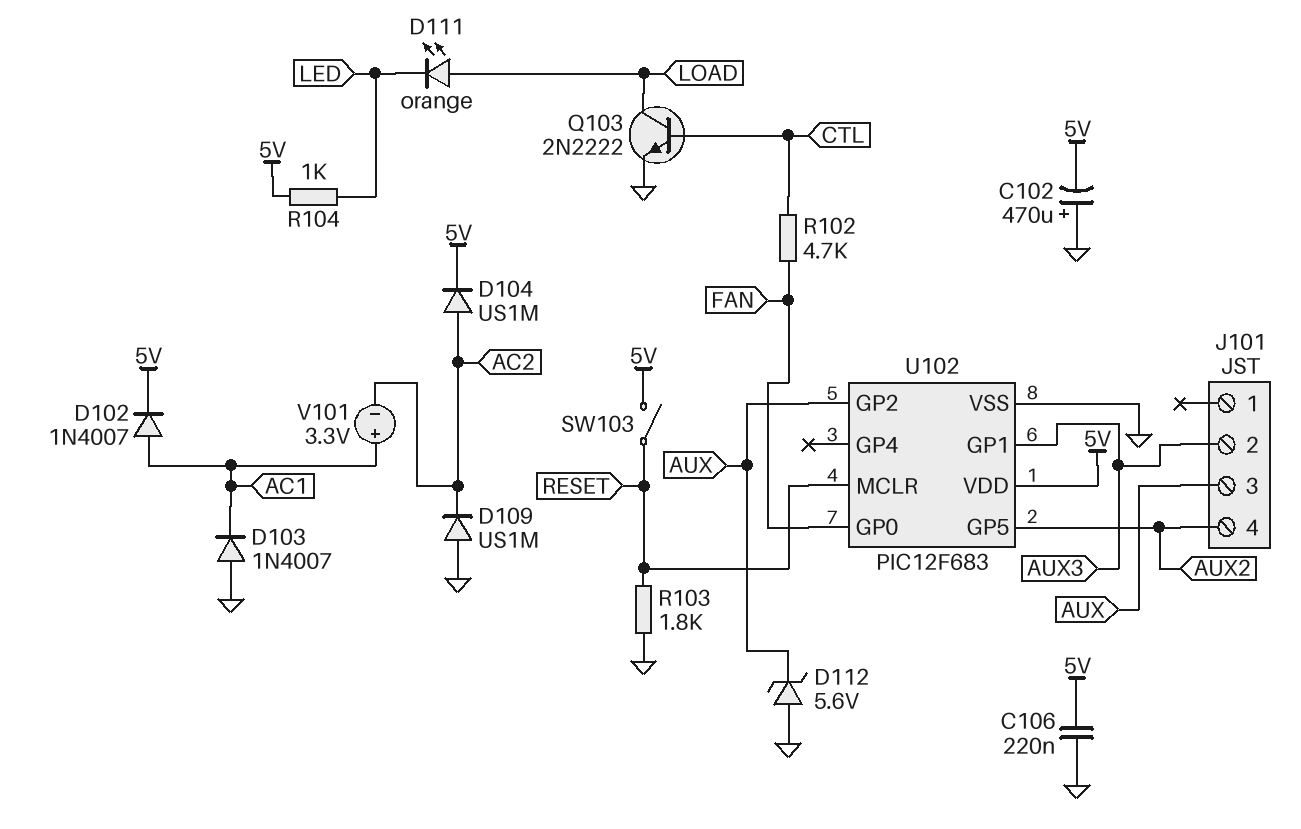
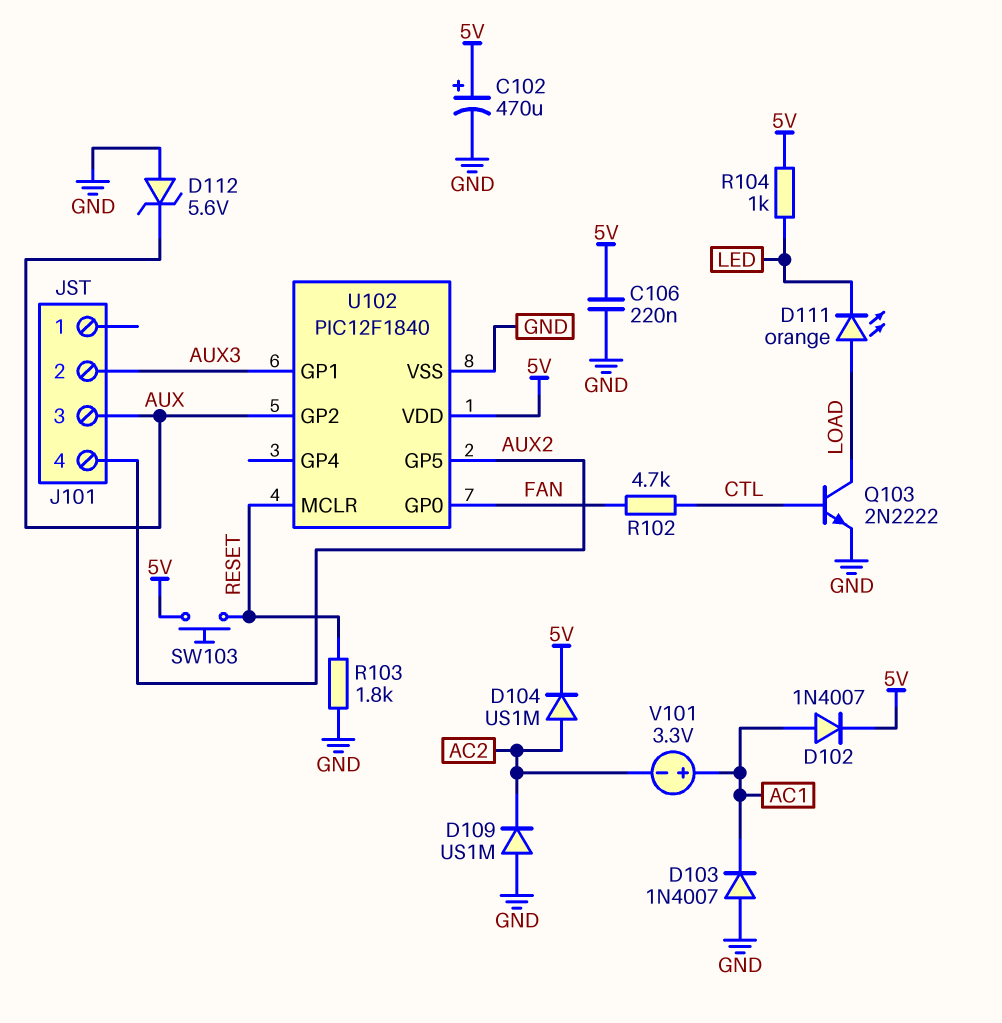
C102: 470uF (plus GND, minus 5V) -> 470uF (plus 5V, minus GND)
SW103: switch (5V, RESET) -> button (5V, RESET)
U102: PIC12F683 -> PIC12F1840

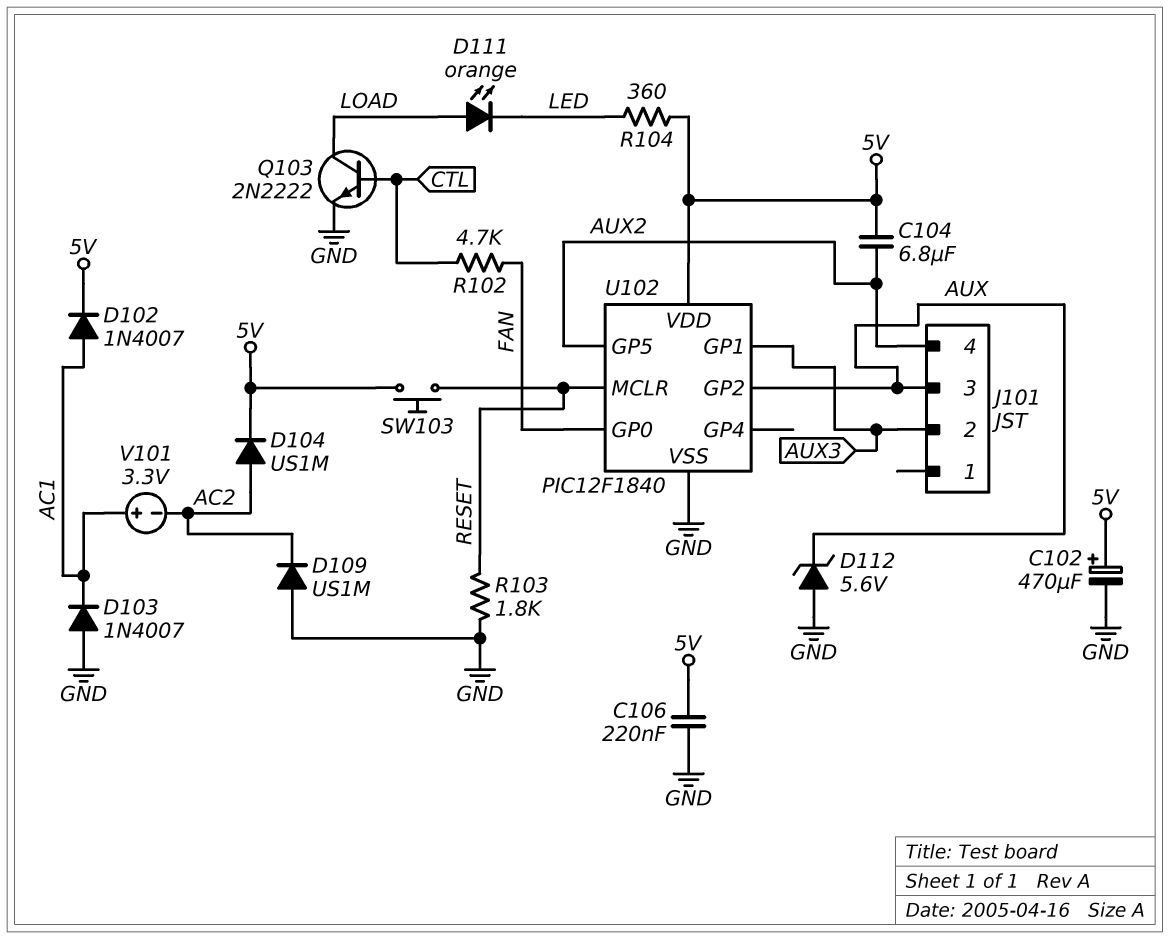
C104: none -> 6.8uF (5V, AUX2)
R104: 1k (5V, LED) -> 360 (5V, LED)

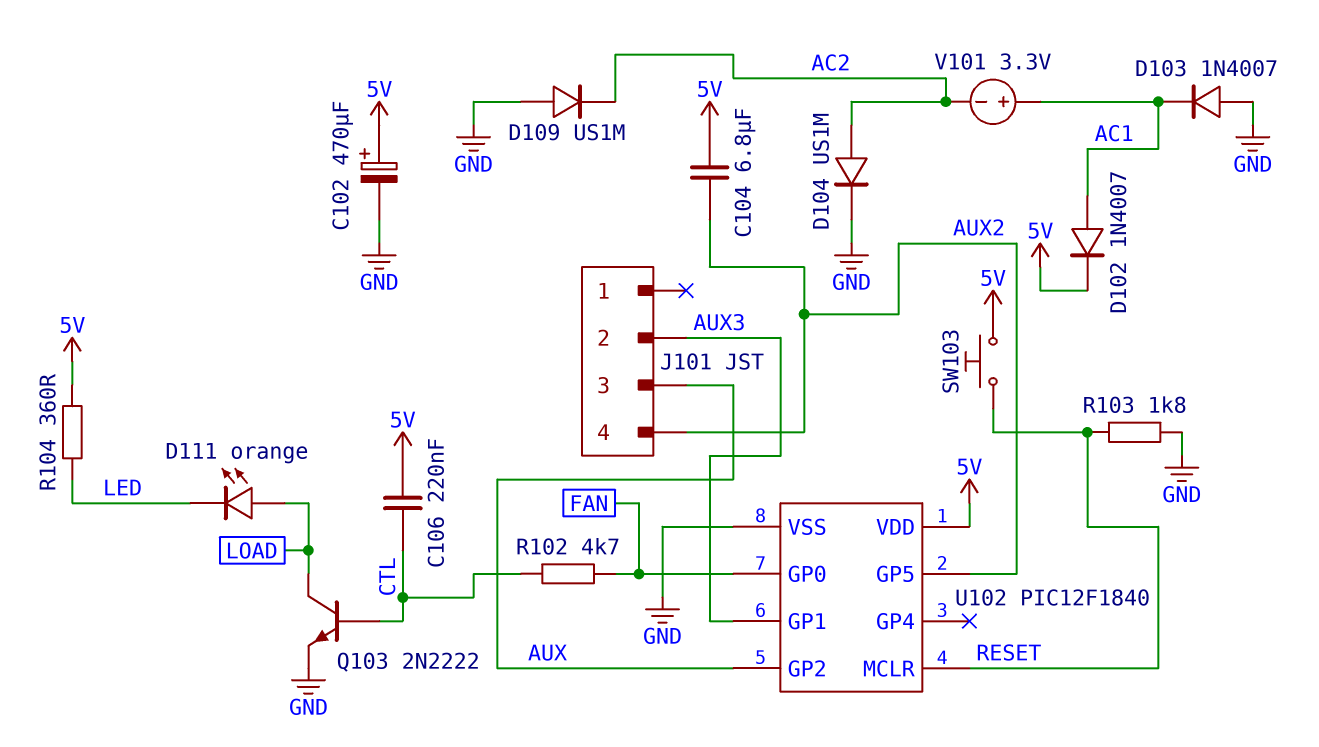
C106: 220nF (5V, GND) -> 220nF (5V, CTL)
D104: diode US1M (A AC2, K 5V) -> diode US1M (A AC2, K GND)
D112: zener 5.6V (A GND, K AUX) -> none

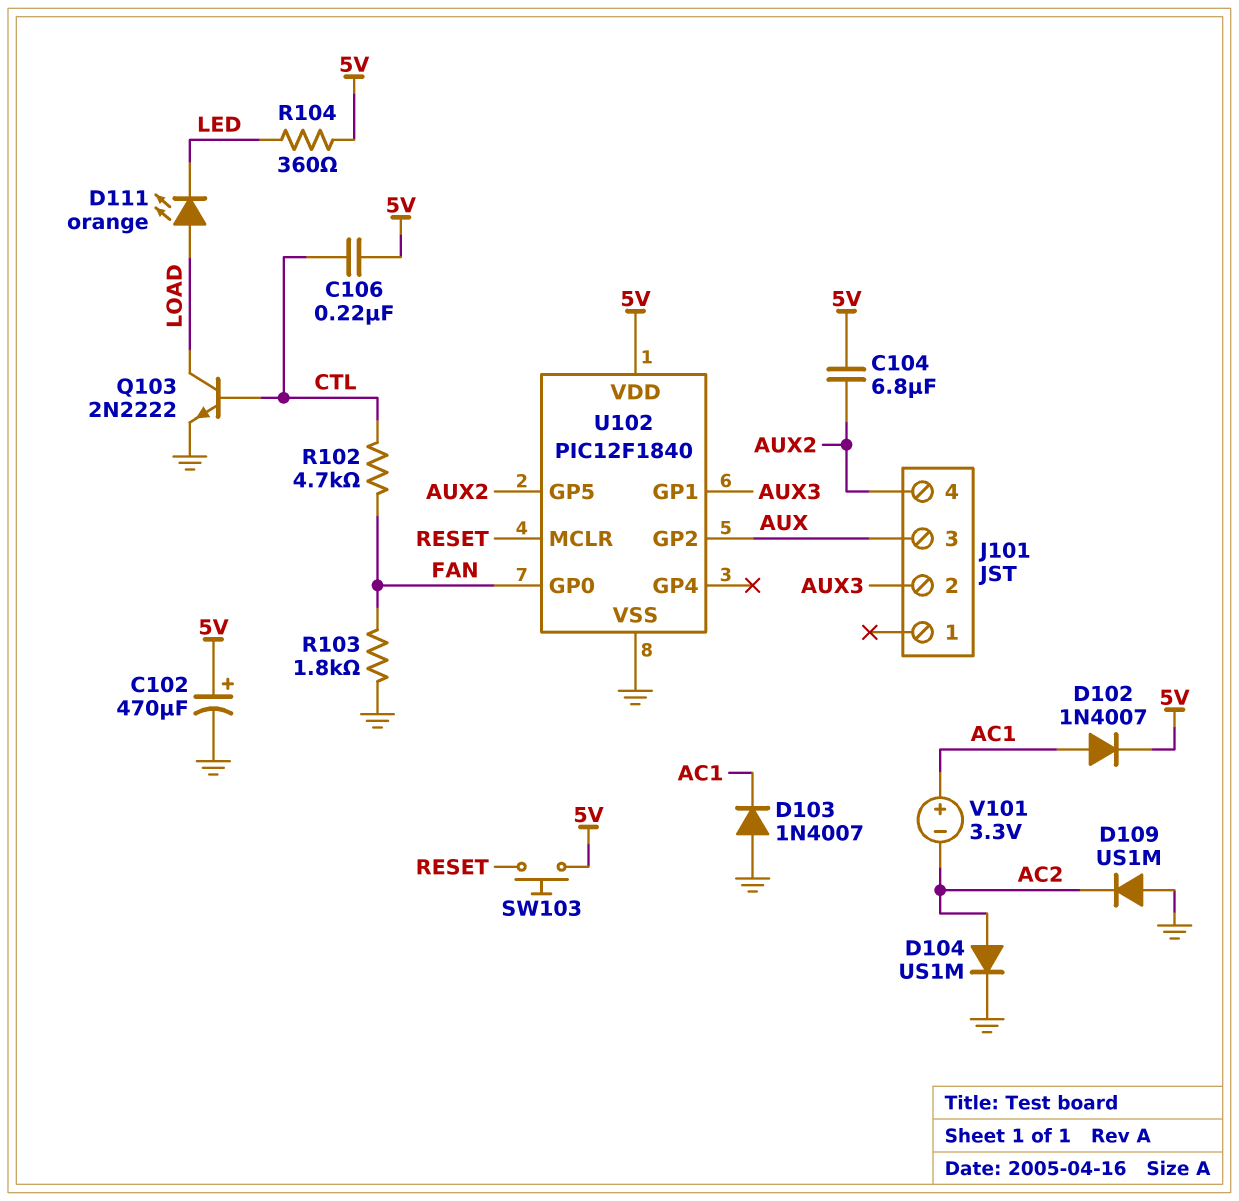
R103: 1.8k (GND, RESET) -> 1.8k (FAN, GND)

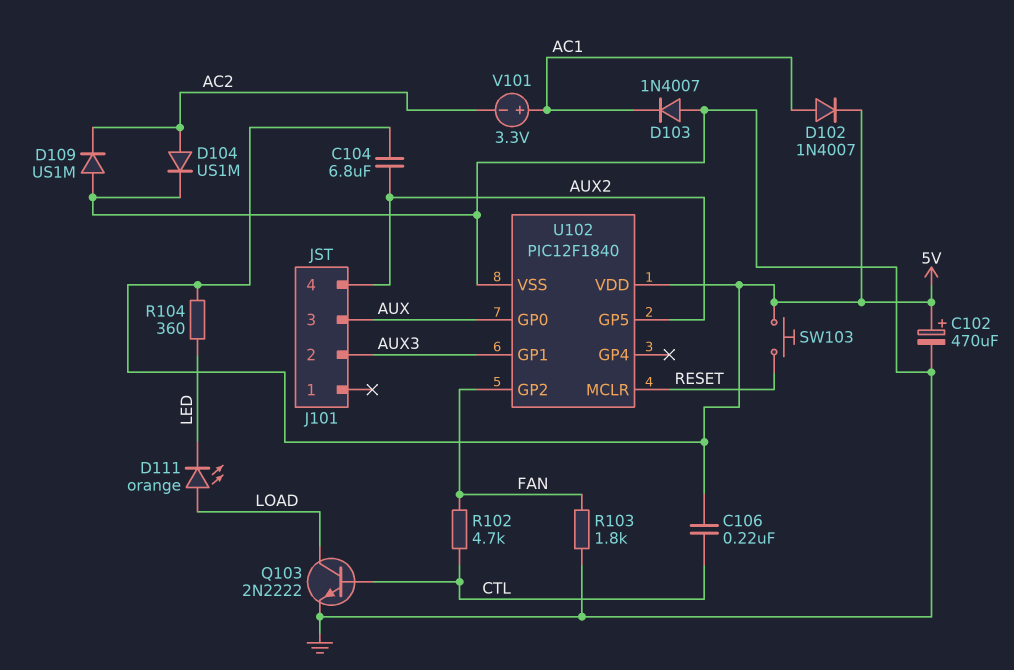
U102 pin GP0: FAN -> AUX
U102 pin GP2: AUX -> FAN

